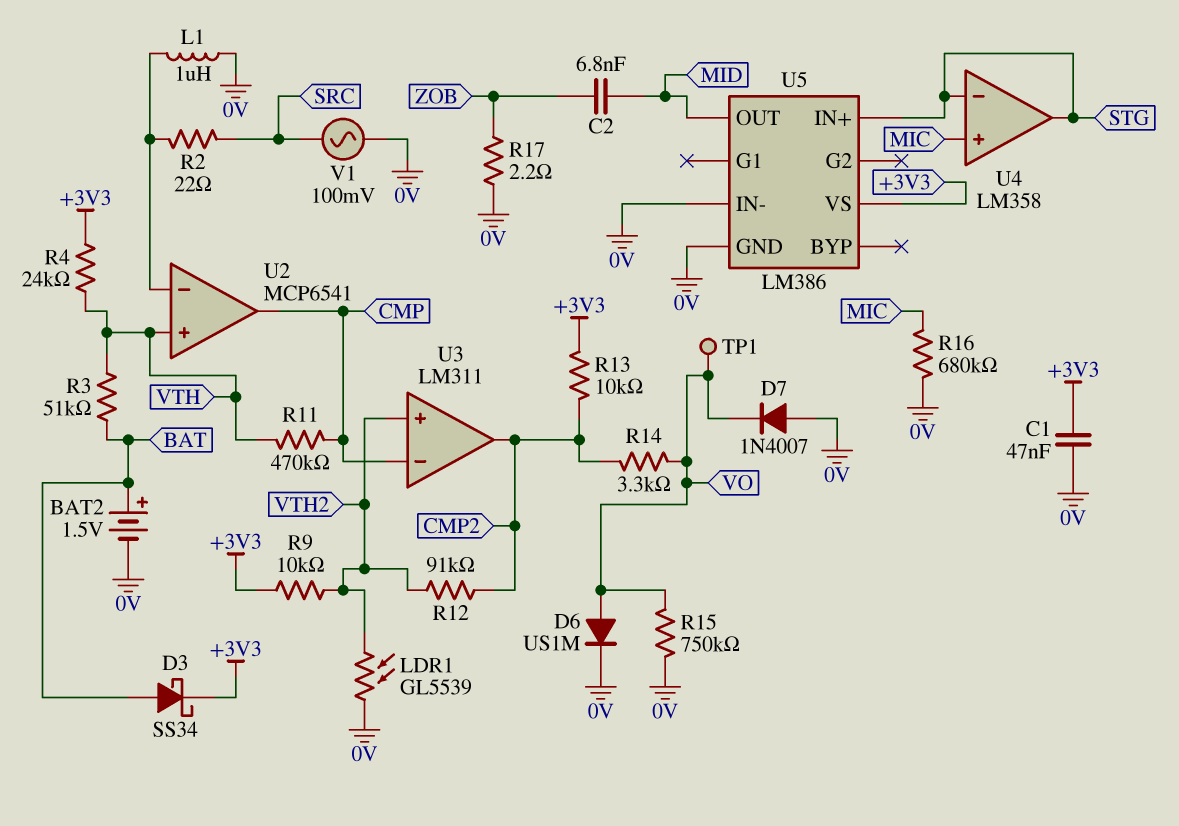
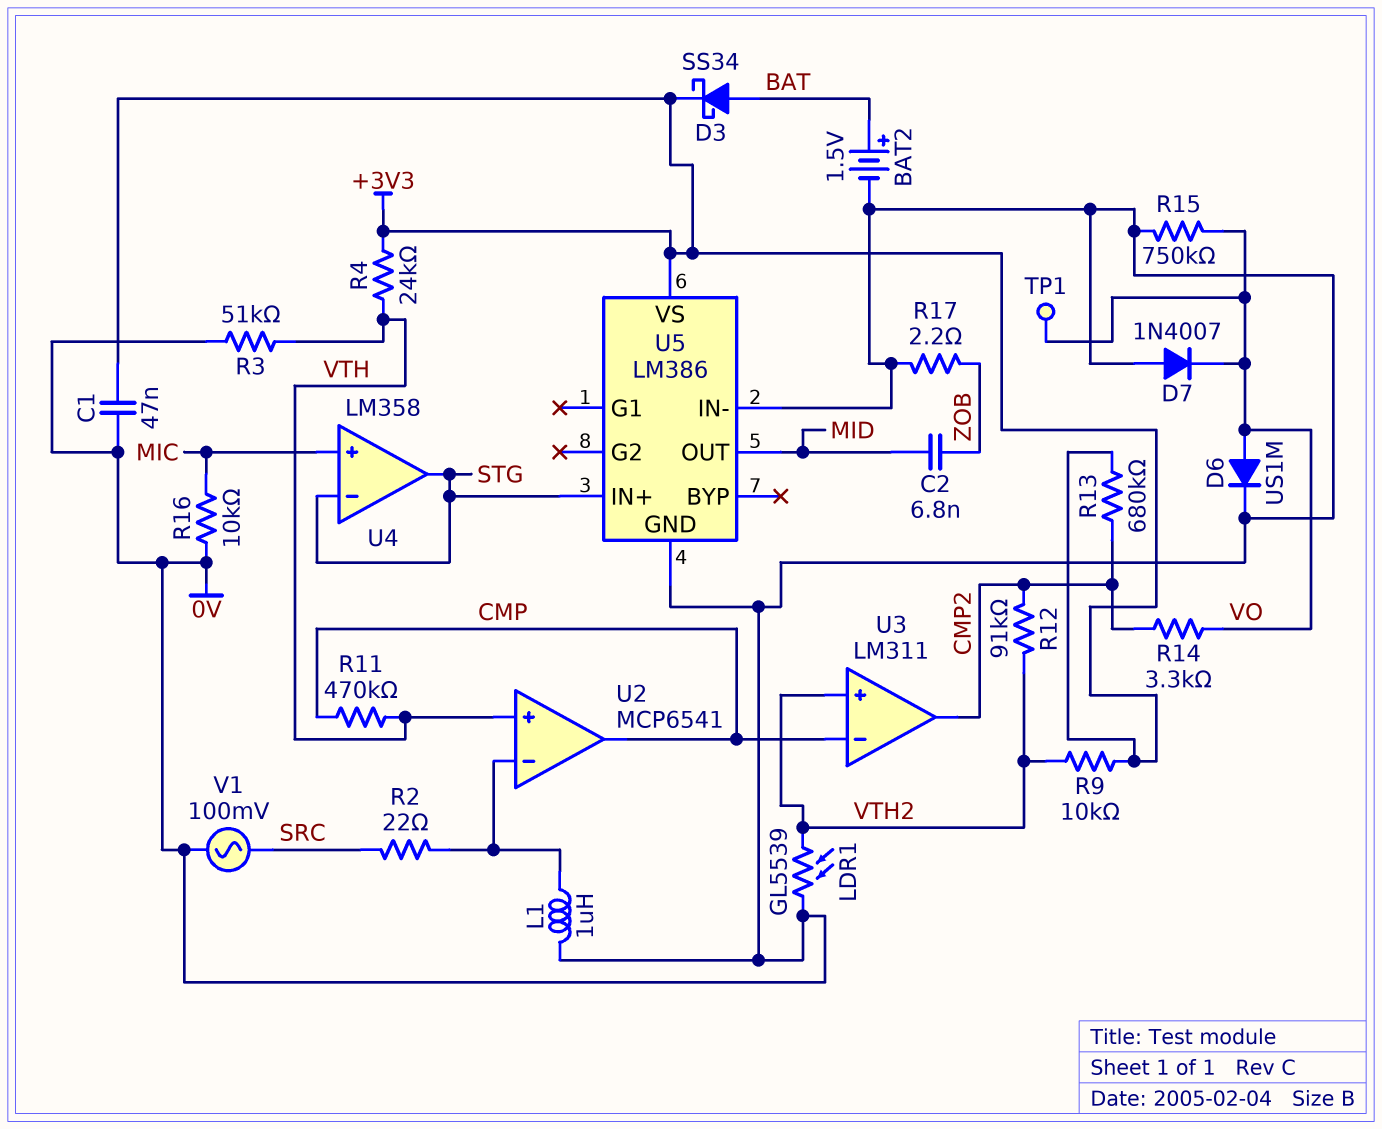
R3: 51k (BAT, VTH) -> 51k (0V, VTH)
R13: 10k (+3V3, CMP2) -> 680k (+3V3, CMP2)
R16: 680k (0V, MIC) -> 10k (0V, MIC)

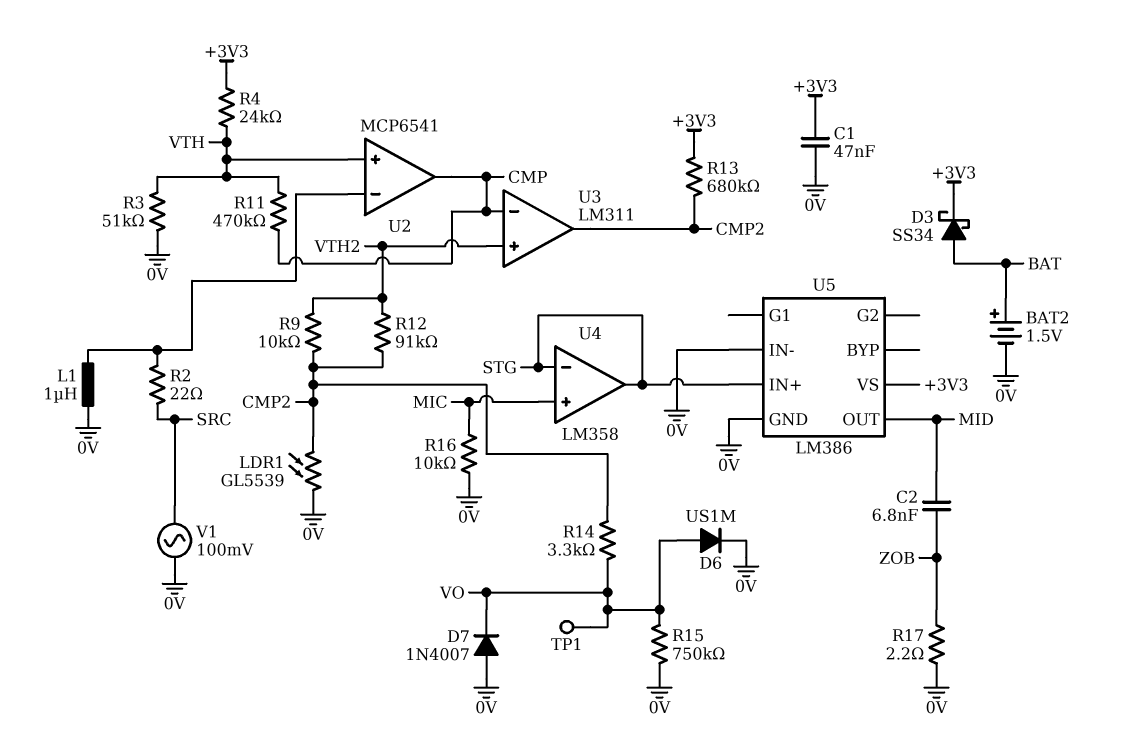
LDR1: GL5539 (0V, VTH2) -> GL5539 (0V, CMP2)
R9: 10k (+3V3, VTH2) -> 10k (CMP2, VTH2)

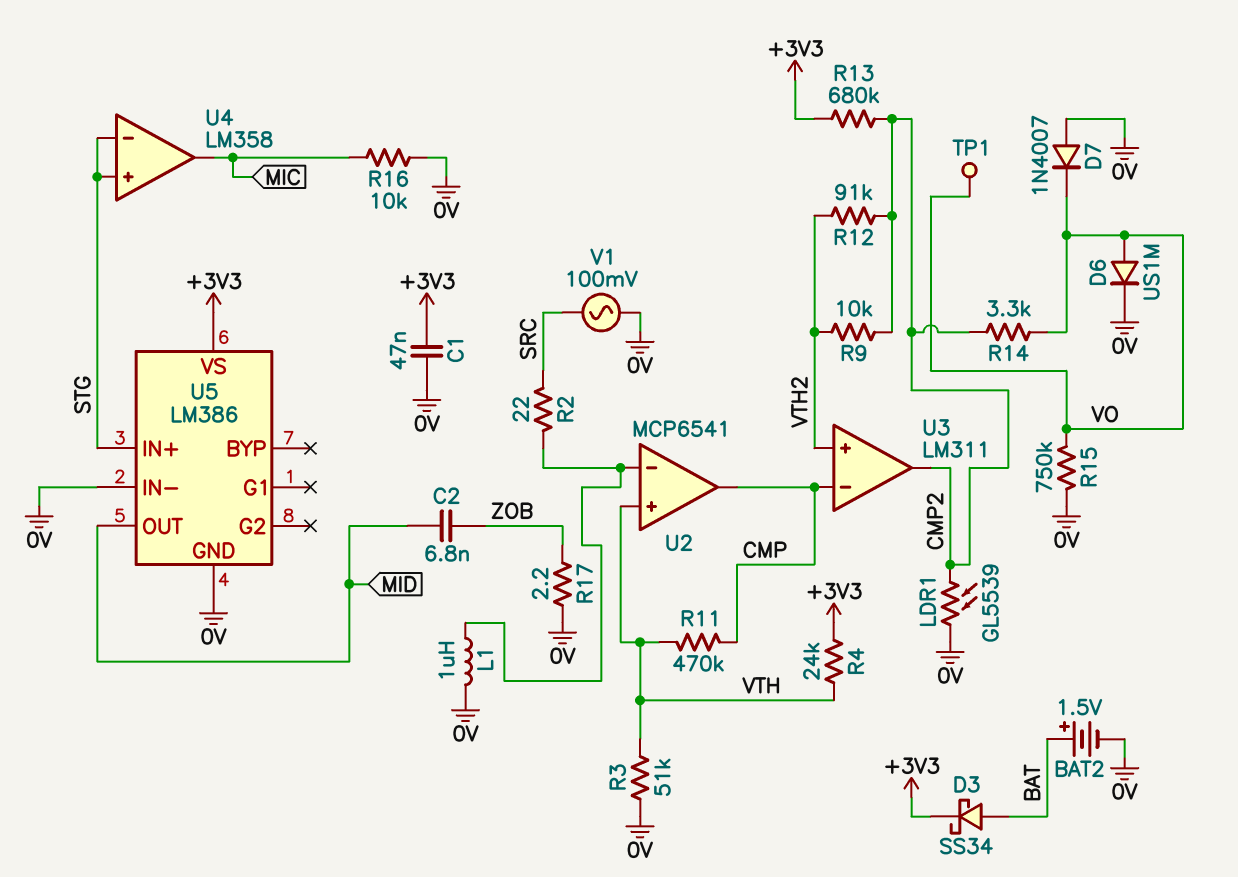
U4 pin in+: MIC -> STG
U4 pin out: STG -> MIC

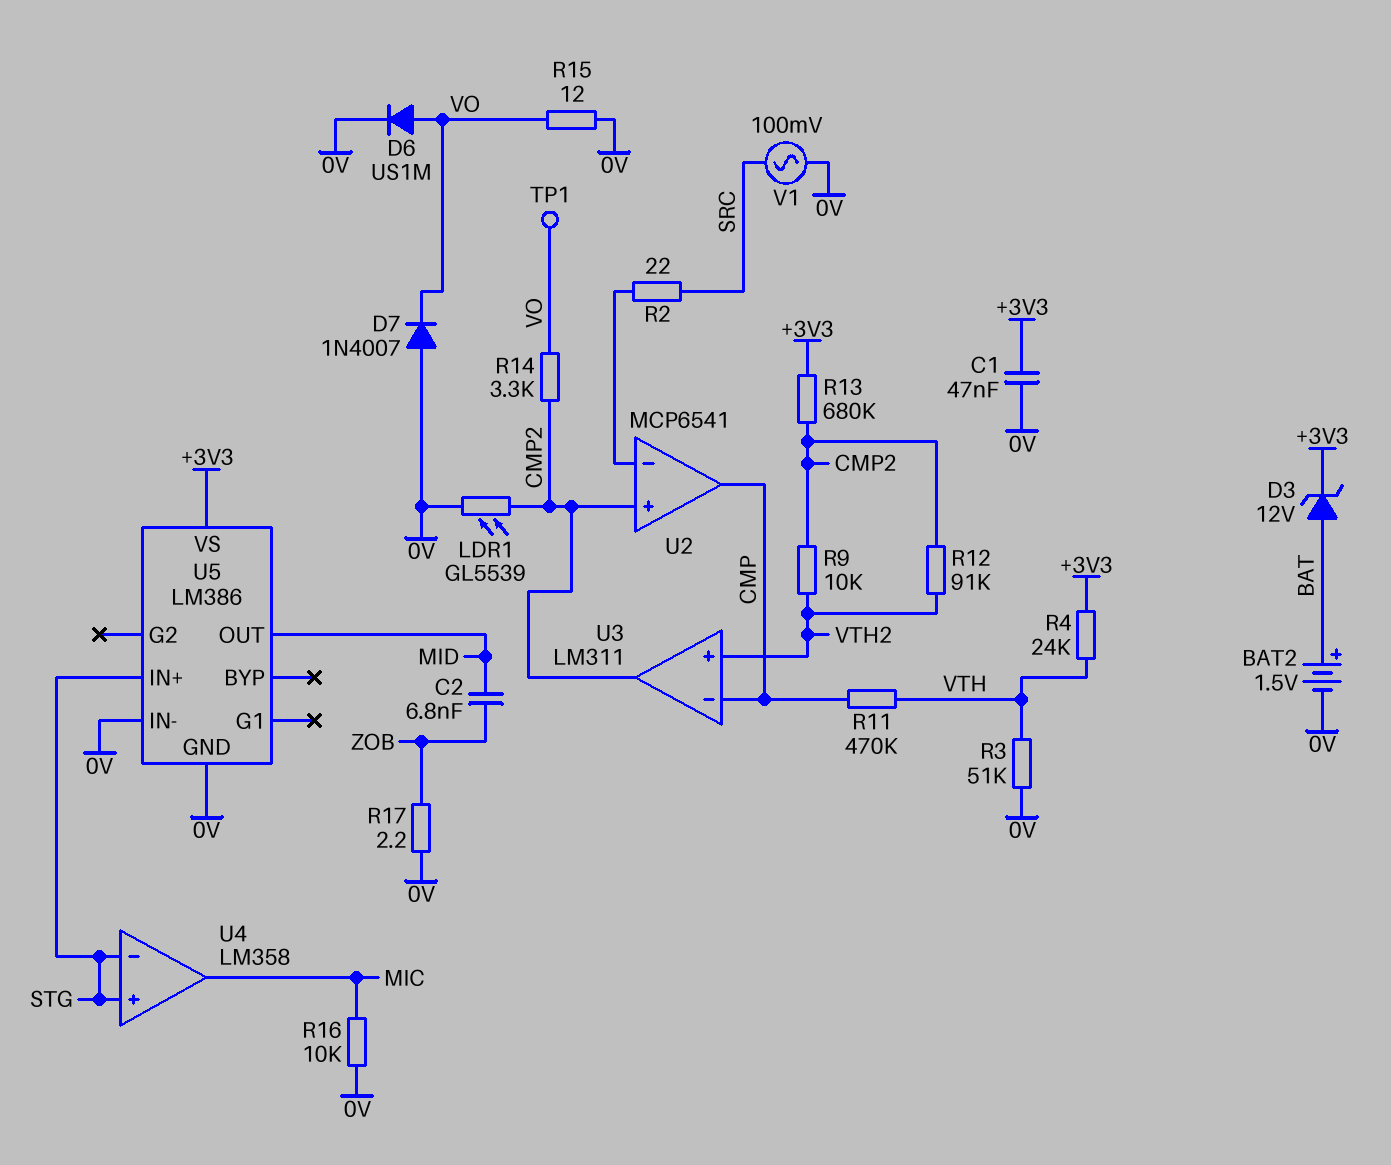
D3: schottky SS34 (A BAT, K +3V3) -> zener 12V (A BAT, K +3V3)
L1: 1uH (0V, U2/in-) -> none
R15: 750k (0V, VO) -> 12 (0V, VO)
U2 pin in+: VTH -> CMP2

